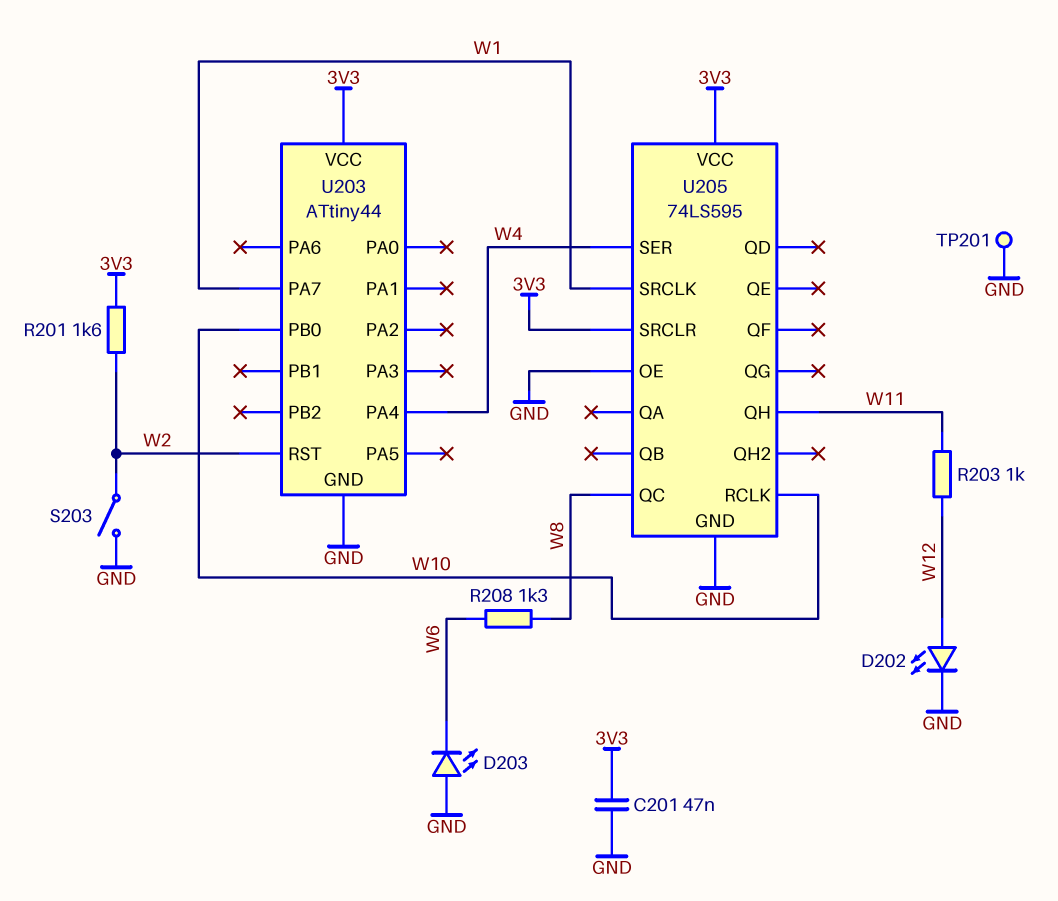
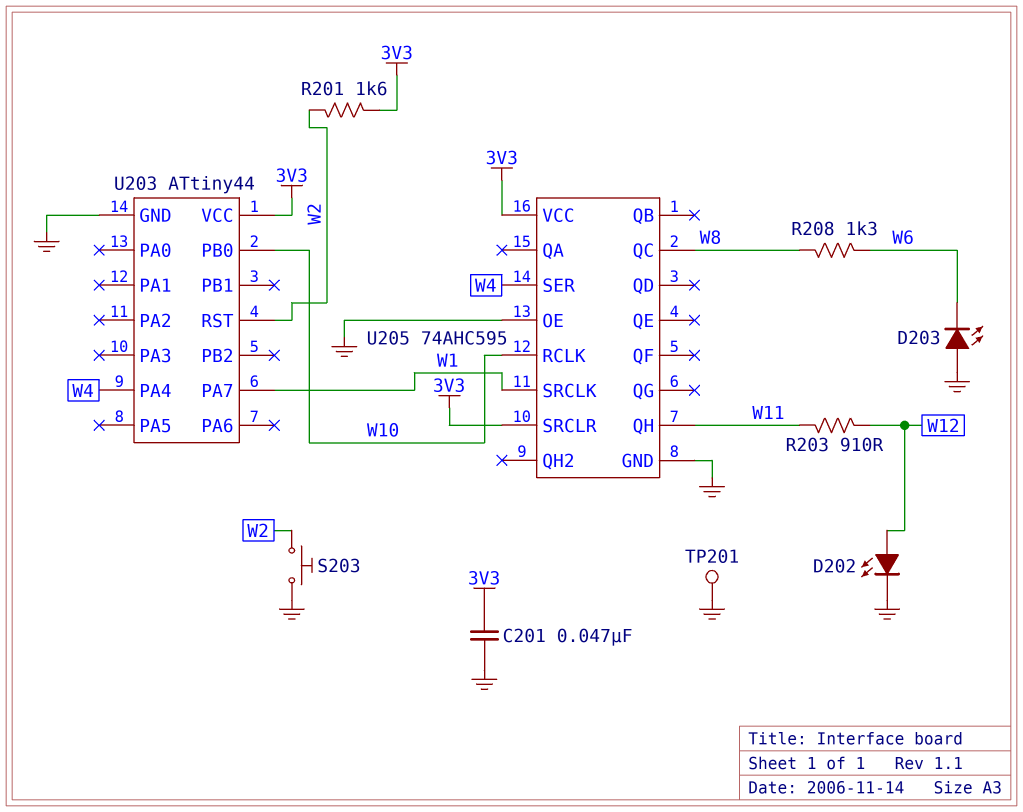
R203: 1k (W11, W12) -> 910 (W11, W12)
S203: switch (GND, W2) -> button (GND, W2)
U205: 74LS595 -> 74AHC595

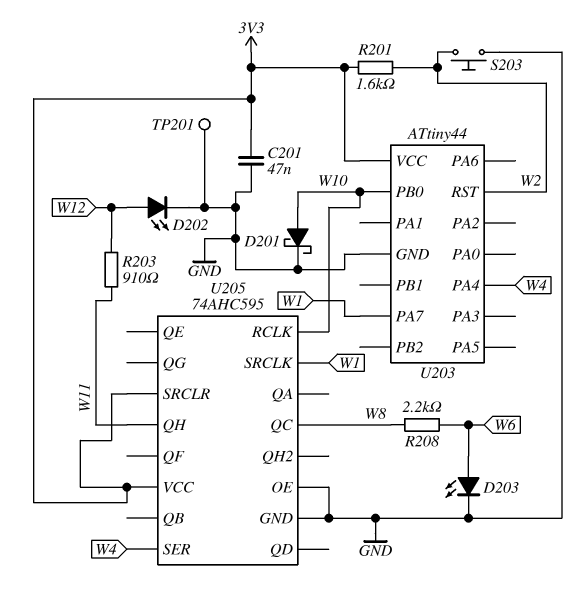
D201: none -> schottky (A W10, K GND)
D203: LED (A GND, K W6) -> LED (A W6, K GND)
R208: 1.3k (W6, W8) -> 2.2k (W6, W8)

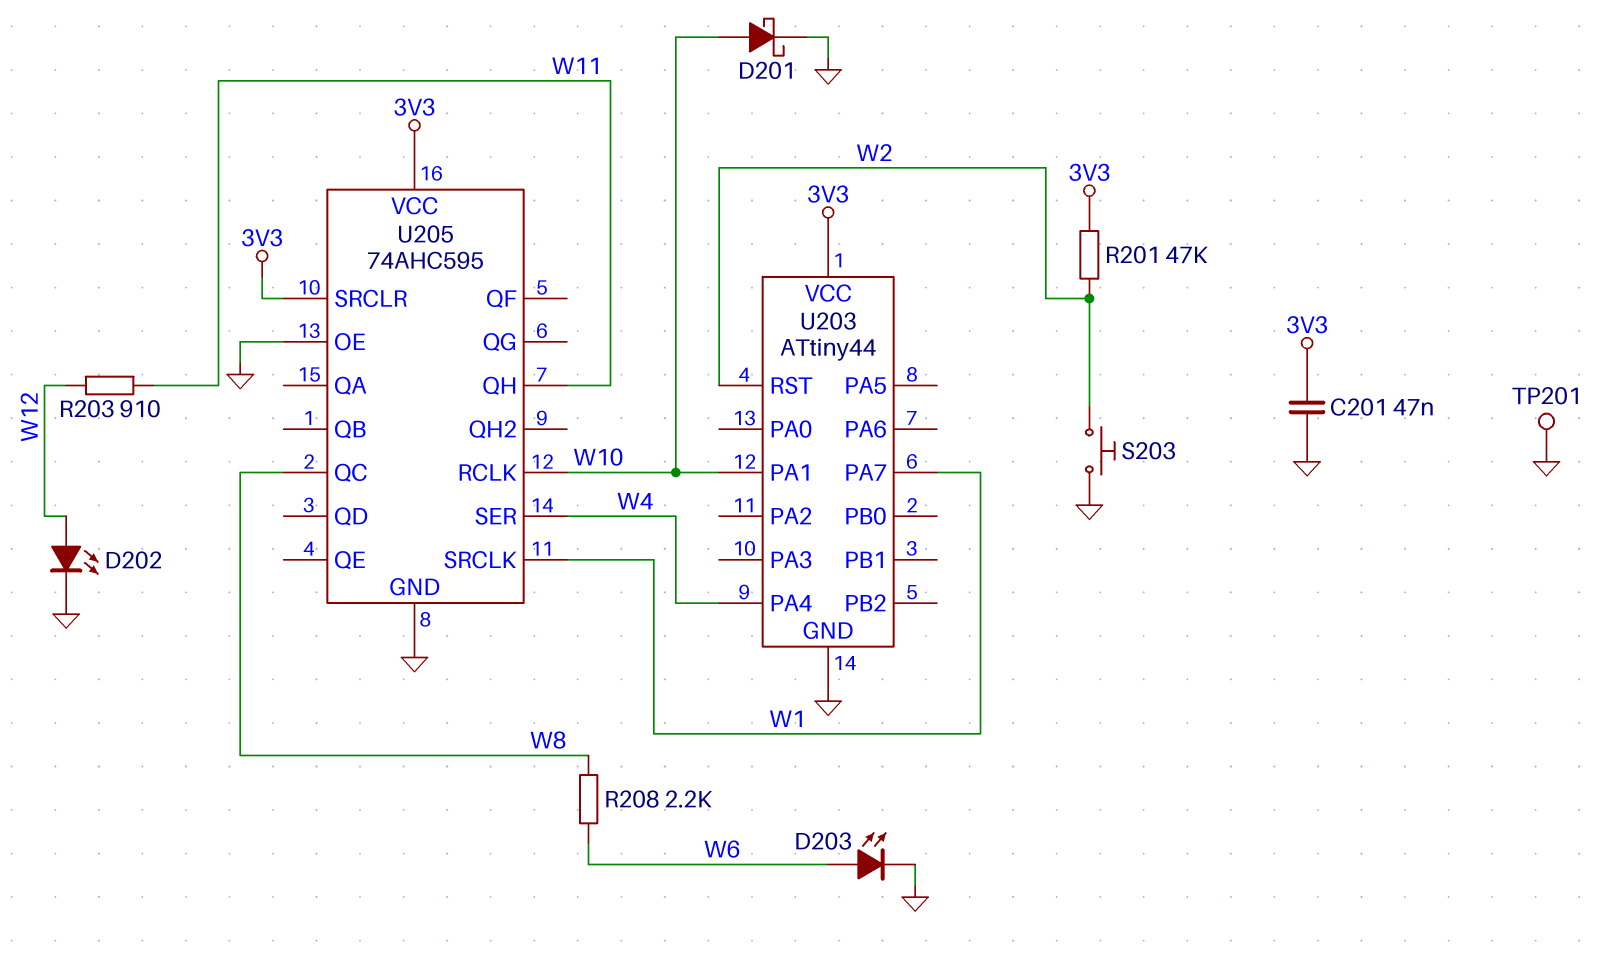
R201: 1.6k (3V3, W2) -> 47k (3V3, W2)
U203 pin PA1: none -> W10
U203 pin PB0: W10 -> none

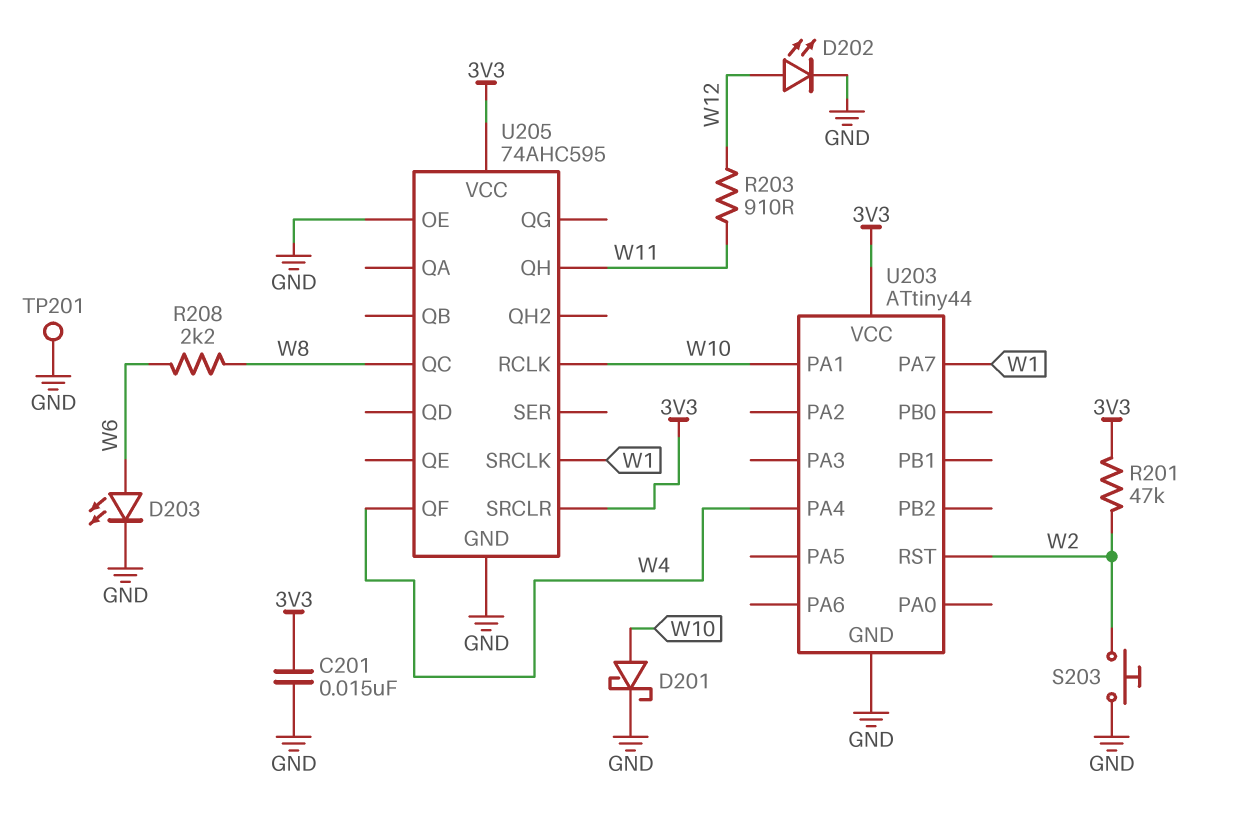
C201: 47nF (3V3, GND) -> 15nF (3V3, GND)
U205 pin QF: none -> W4
U205 pin SER: W4 -> none

